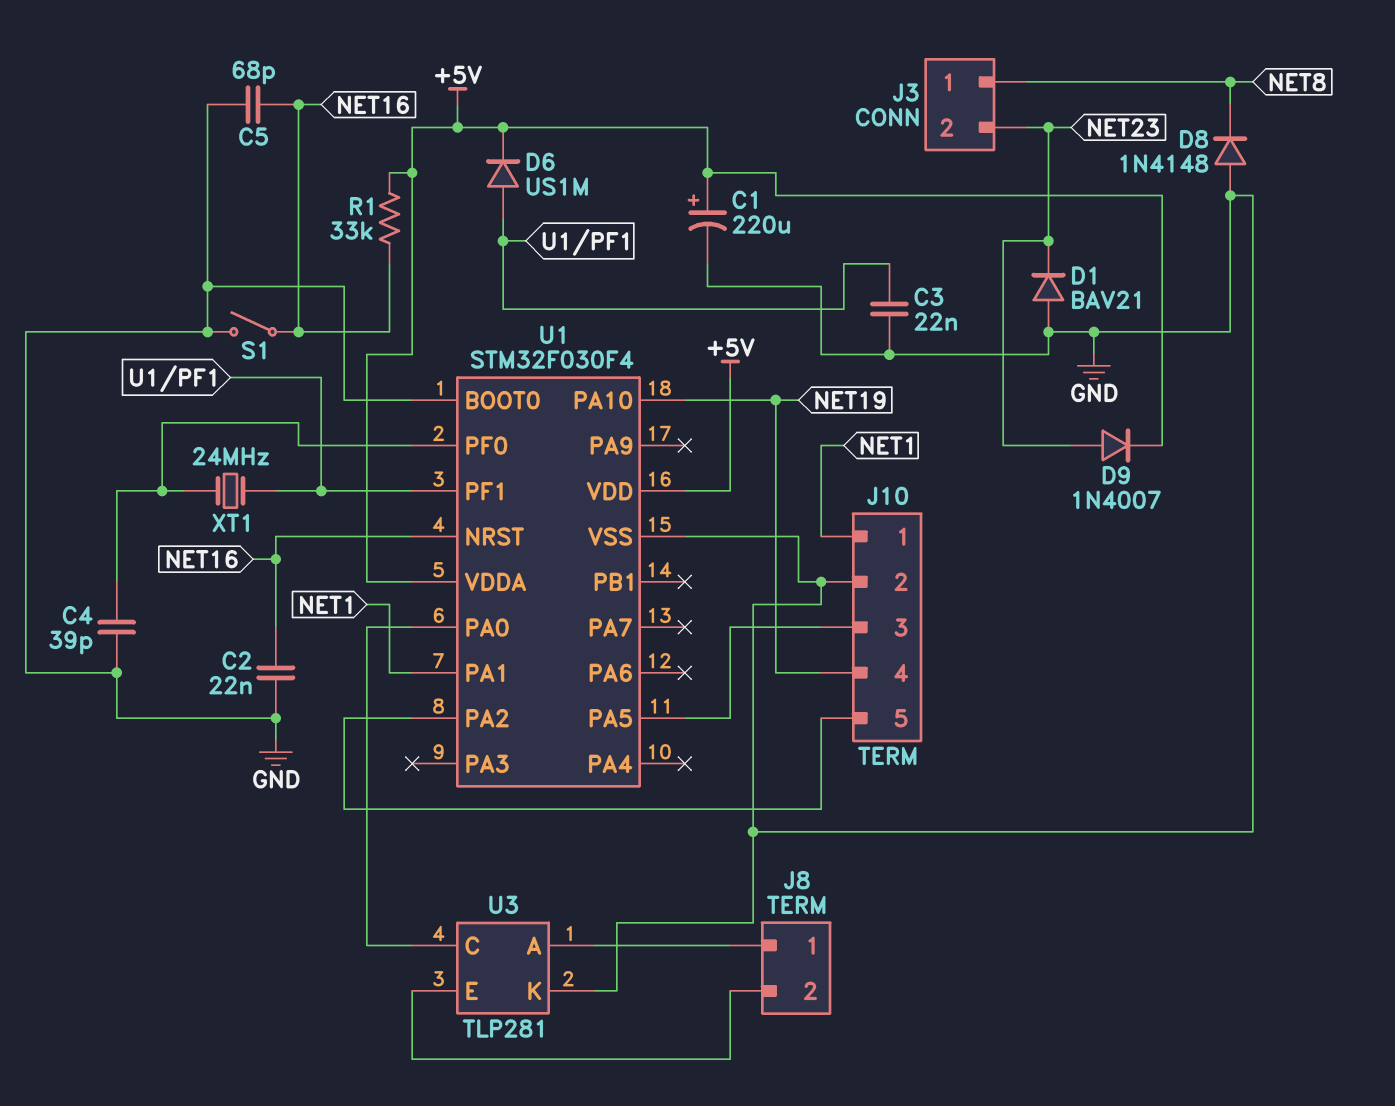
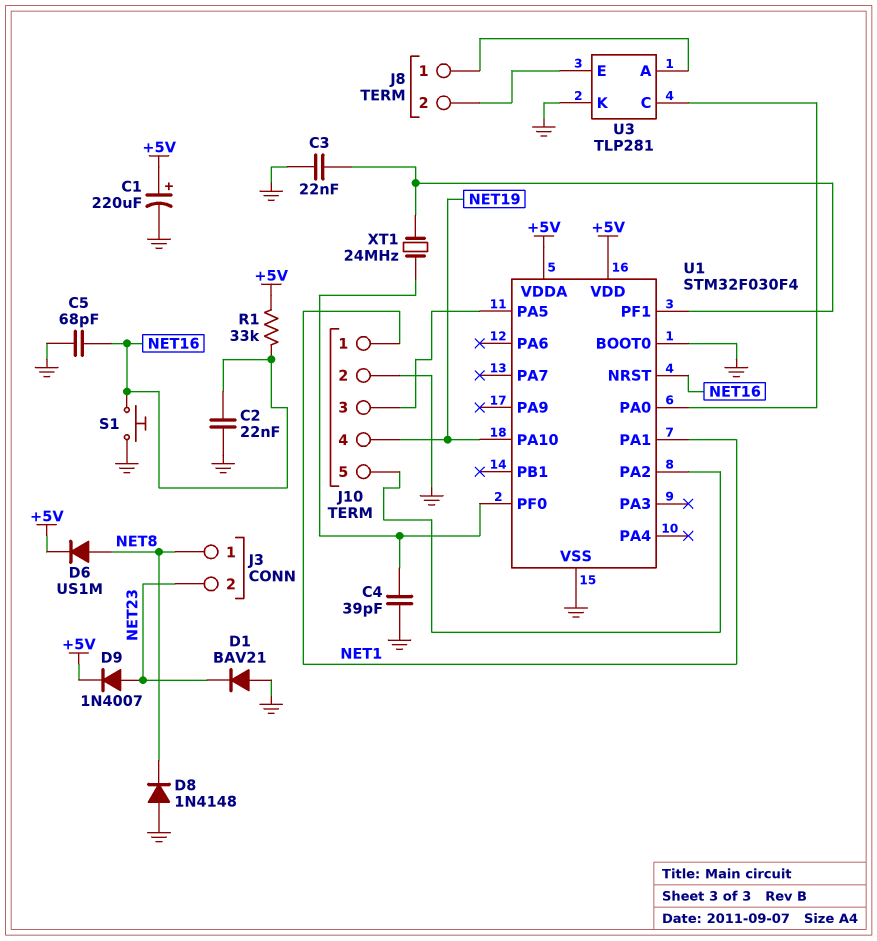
D6: diode US1M (A U1/PF1, K +5V) -> diode US1M (A NET8, K +5V)
S1: switch (GND, NET16) -> button (GND, NET16)

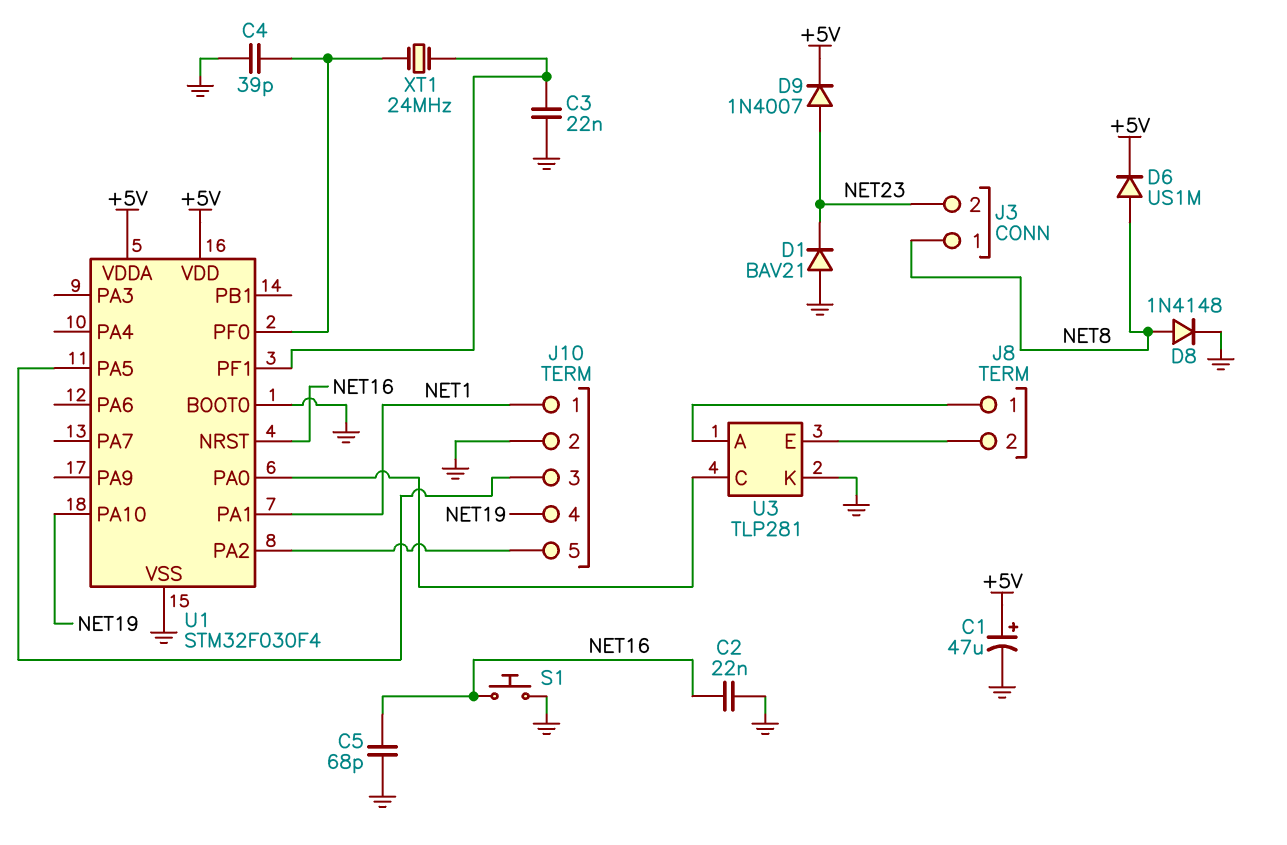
C1: 220uF (plus +5V, minus GND) -> 47uF (plus +5V, minus GND)
D8: diode 1N4148 (A GND, K NET8) -> diode 1N4148 (A NET8, K GND)
R1: 33k (+5V, NET16) -> none

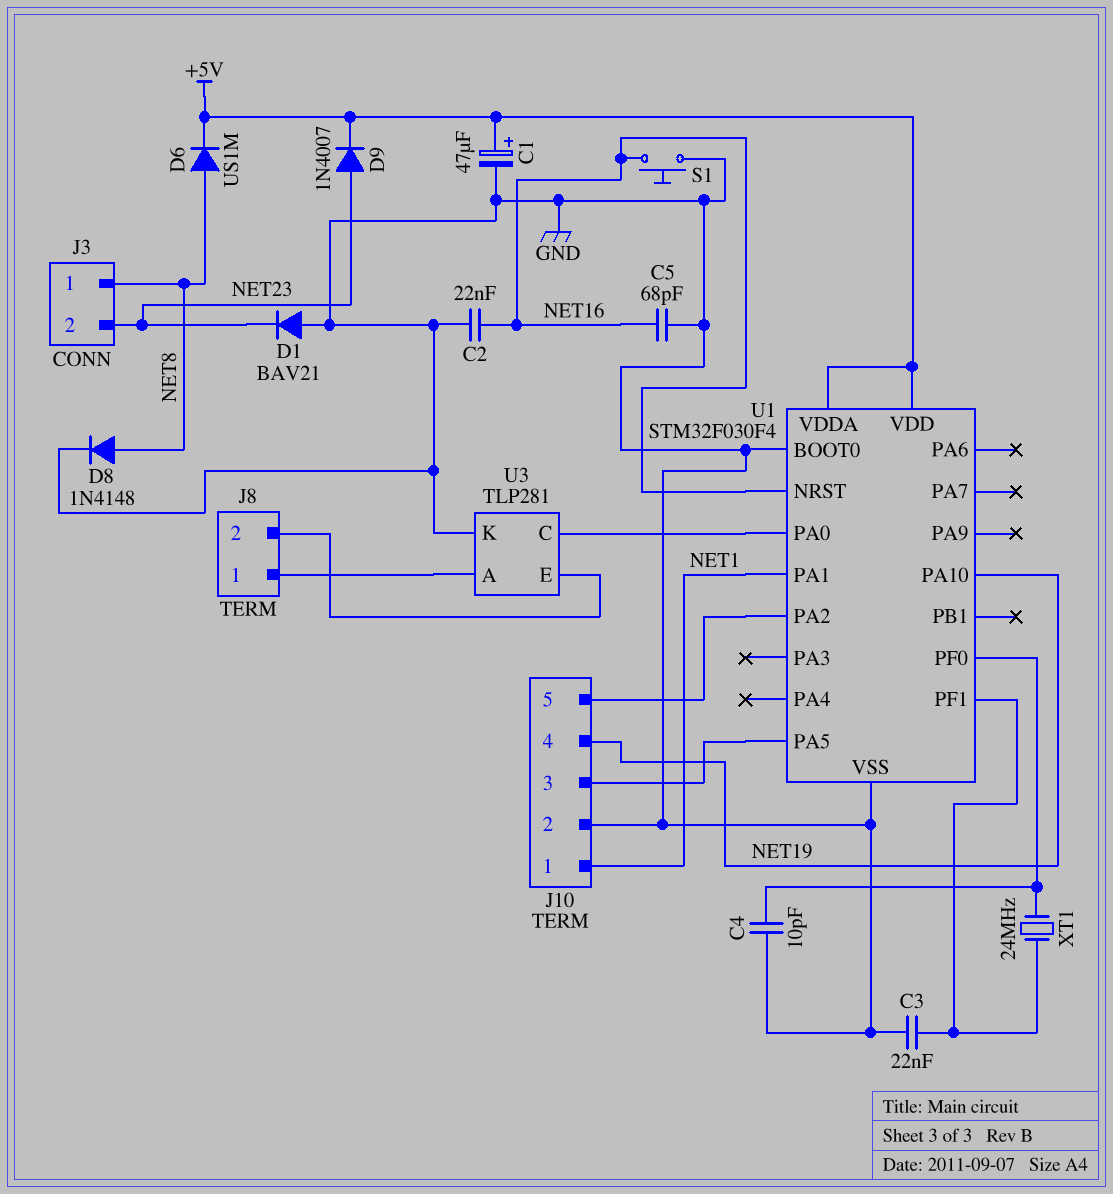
C4: 39pF (GND, U1/PF0) -> 10pF (GND, U1/PF0)

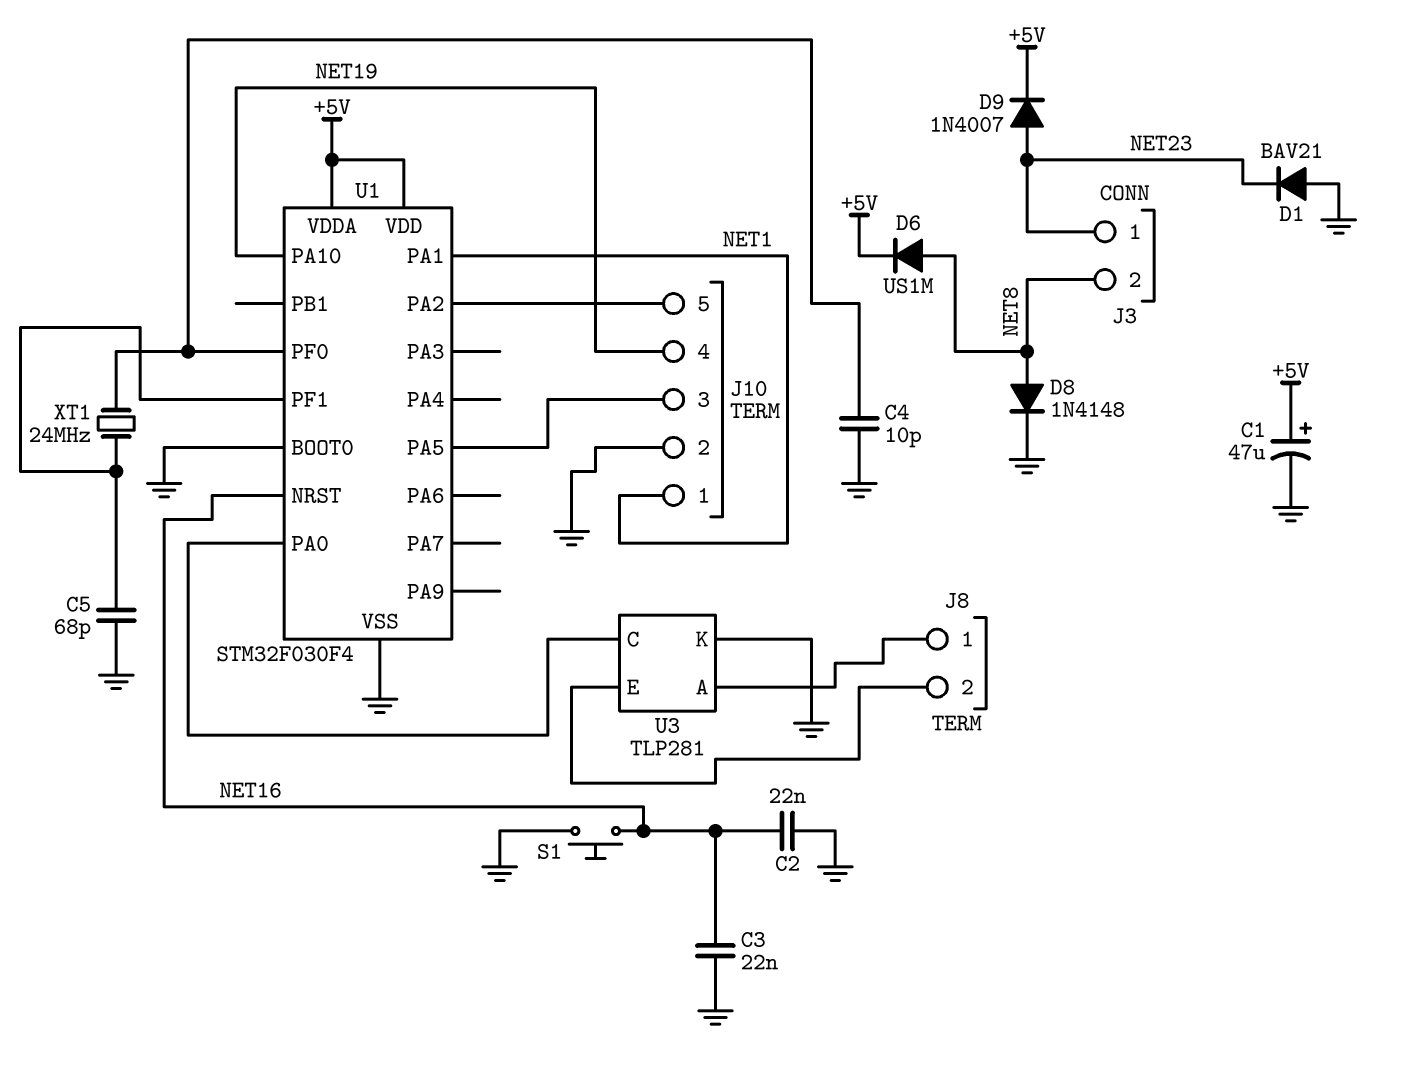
C3: 22nF (GND, U1/PF1) -> 22nF (GND, NET16)
C5: 68pF (GND, NET16) -> 68pF (GND, U1/PF1)
J3 pin 1: NET8 -> NET23
J3 pin 2: NET23 -> NET8

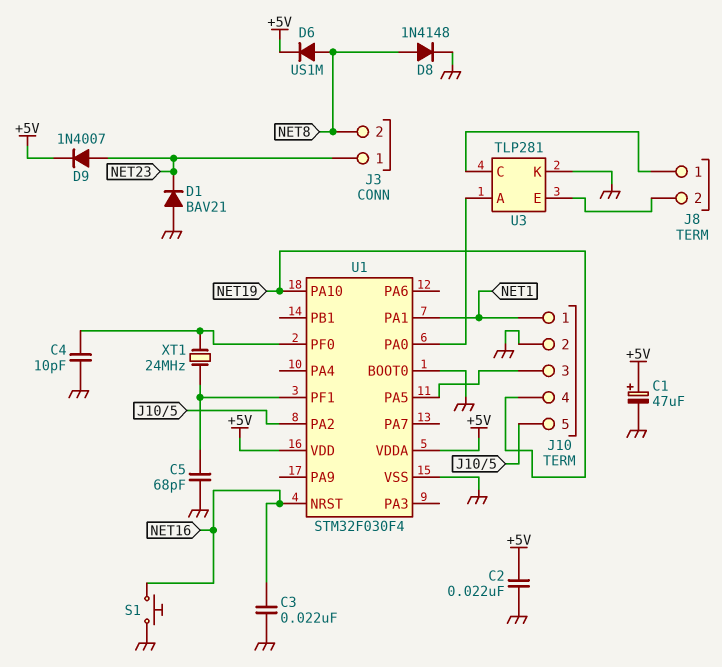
C2: 22nF (GND, NET16) -> 22nF (+5V, GND)
U3 pin A: J8/1 -> U1/PA0
U3 pin C: U1/PA0 -> J8/1

